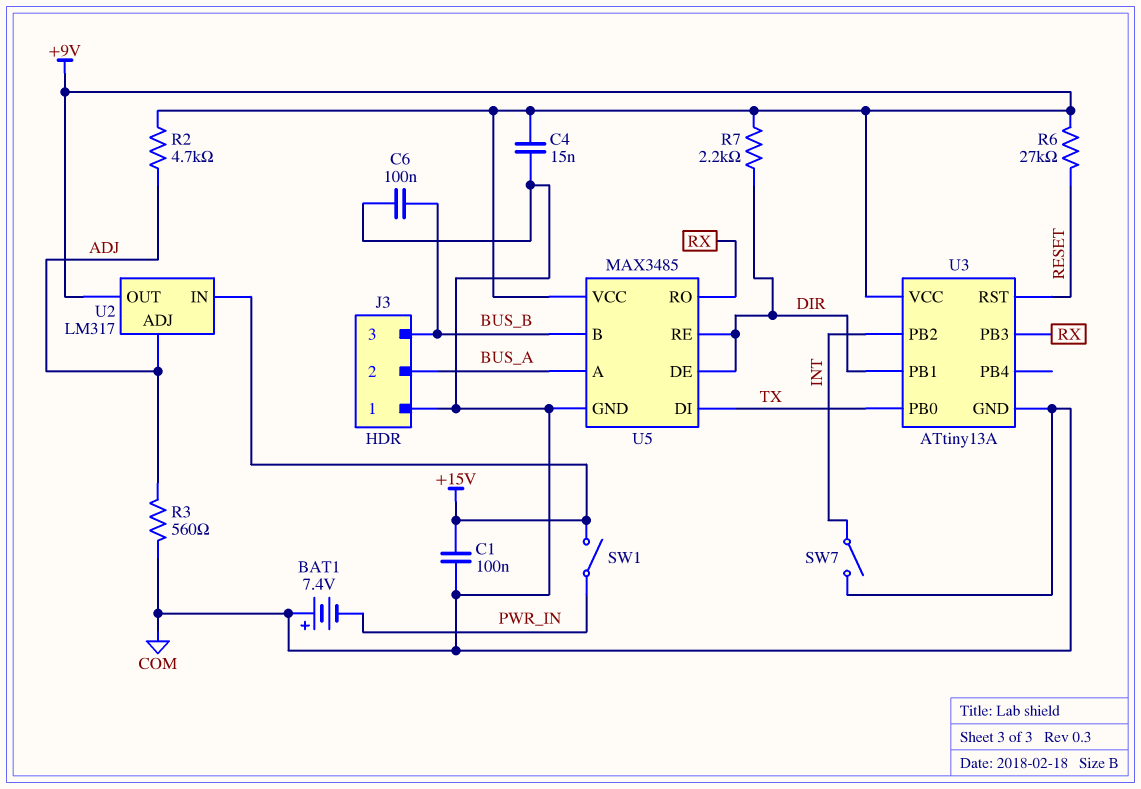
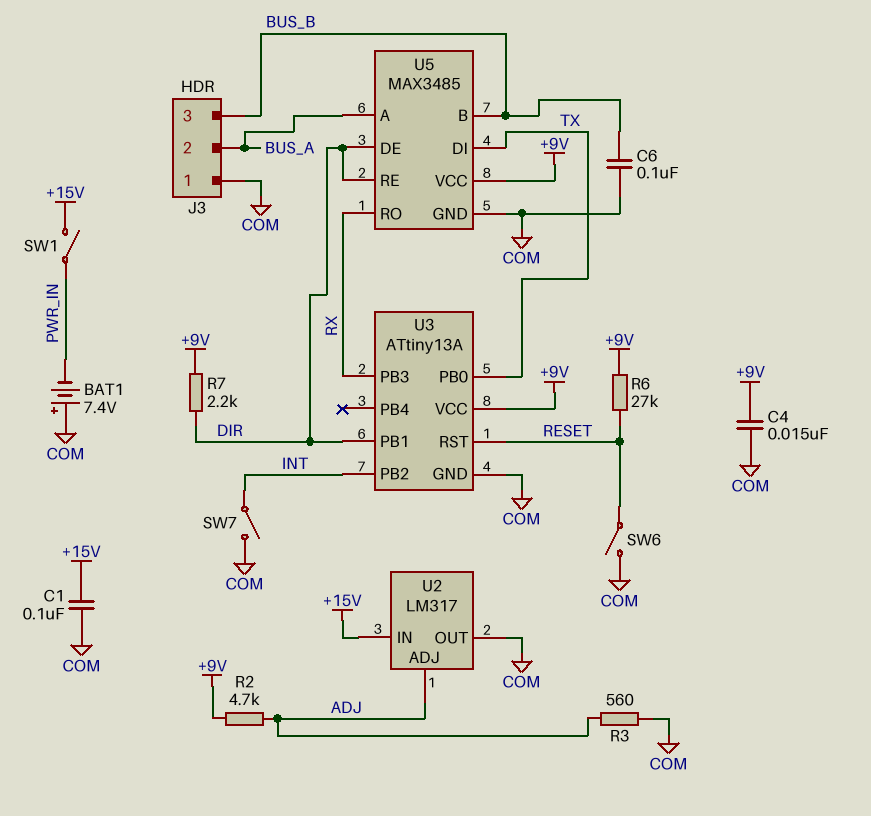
SW6: none -> switch (COM, RESET)
U2 pin OUT: +9V -> COM

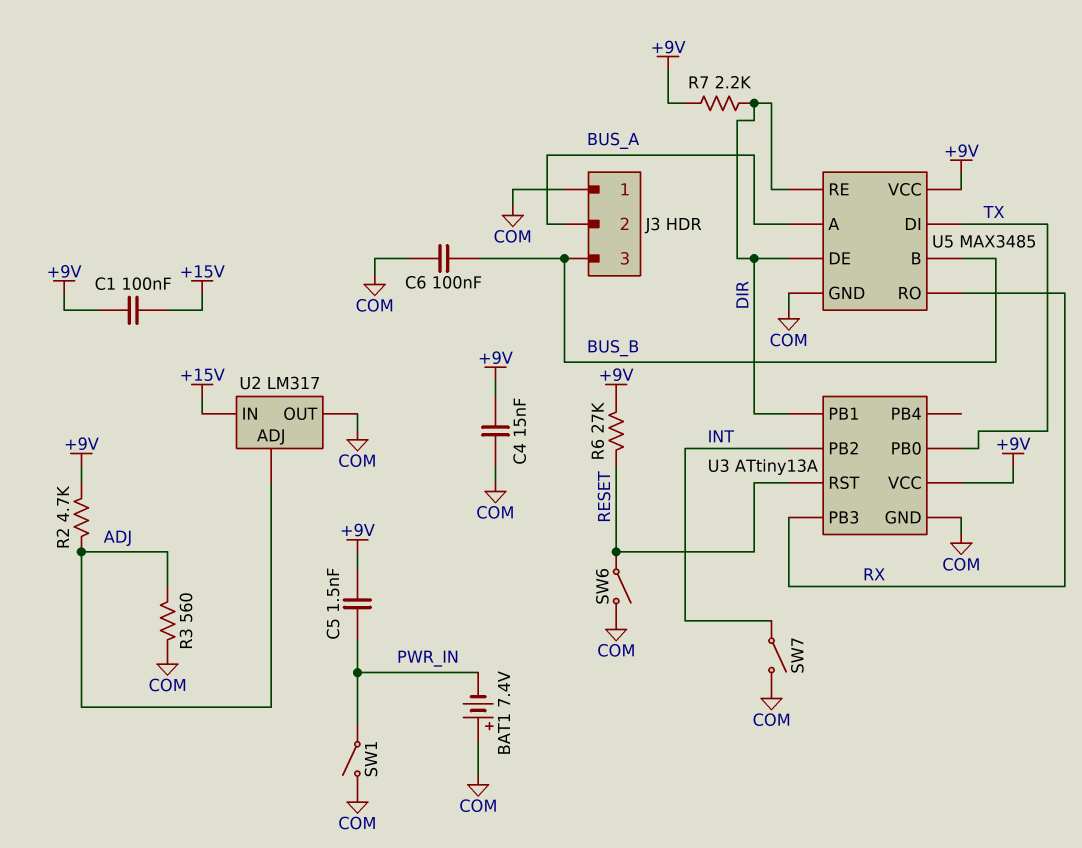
C1: 100nF (+15V, COM) -> 100nF (+9V, +15V)
C5: none -> 1.5nF (+9V, PWR_IN)
SW1: switch (+15V, PWR_IN) -> switch (COM, PWR_IN)

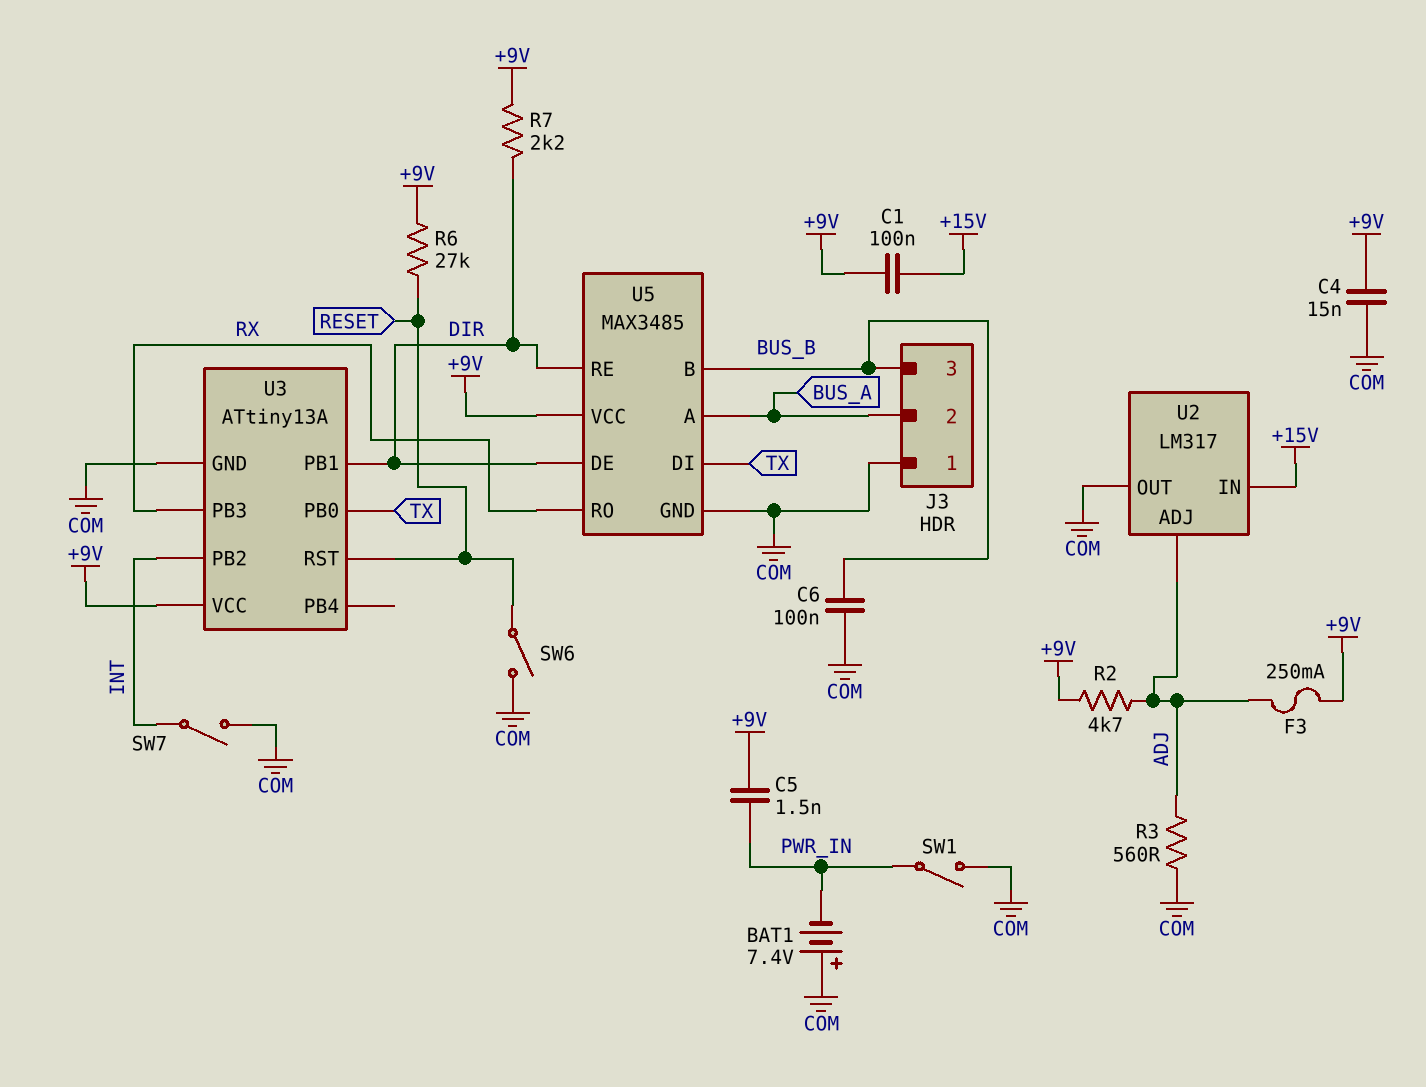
F3: none -> 250mA (+9V, ADJ)

